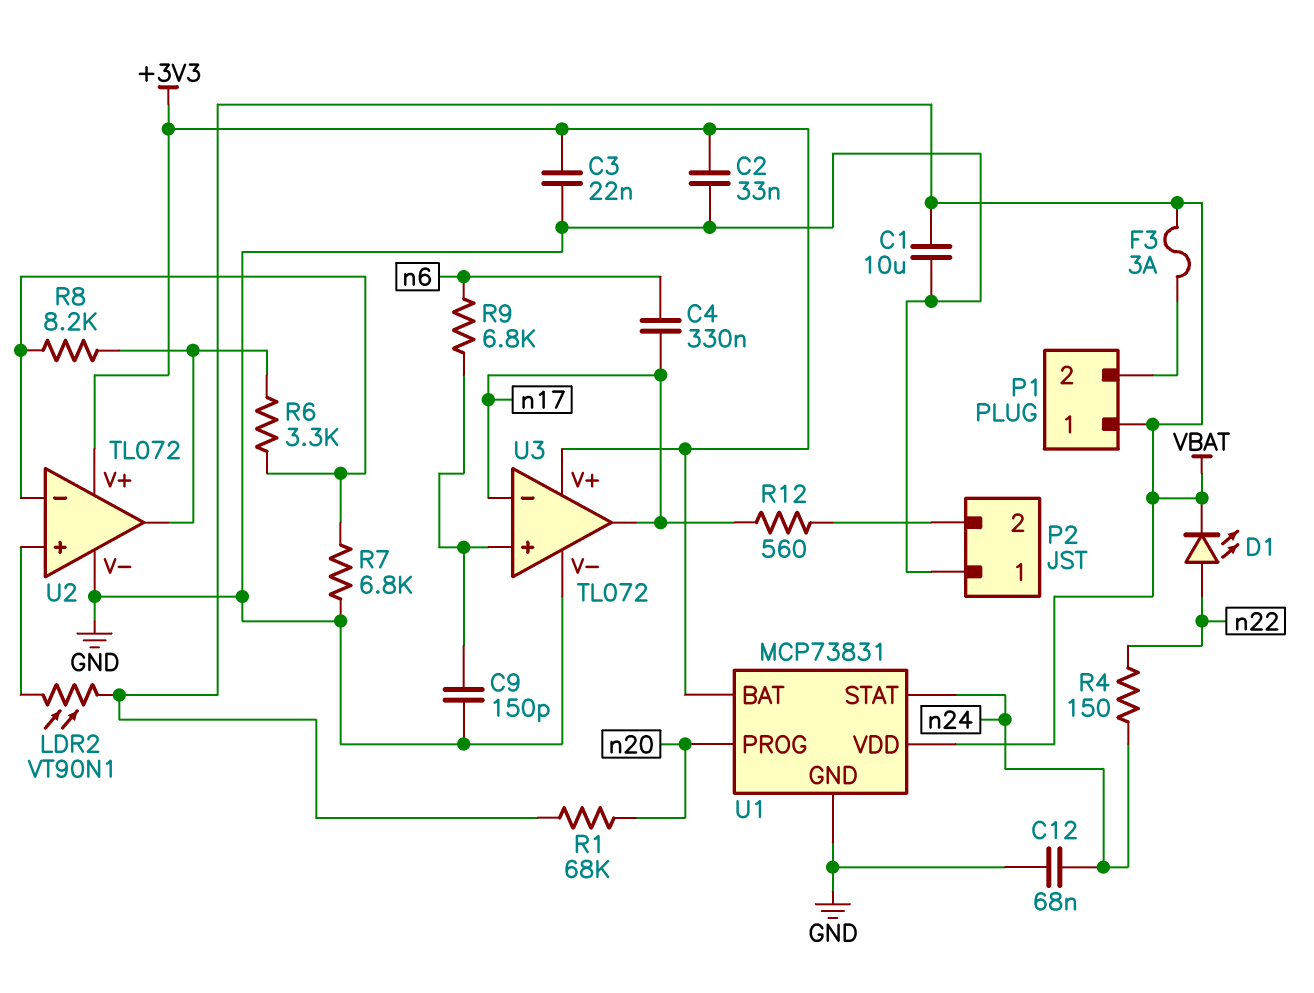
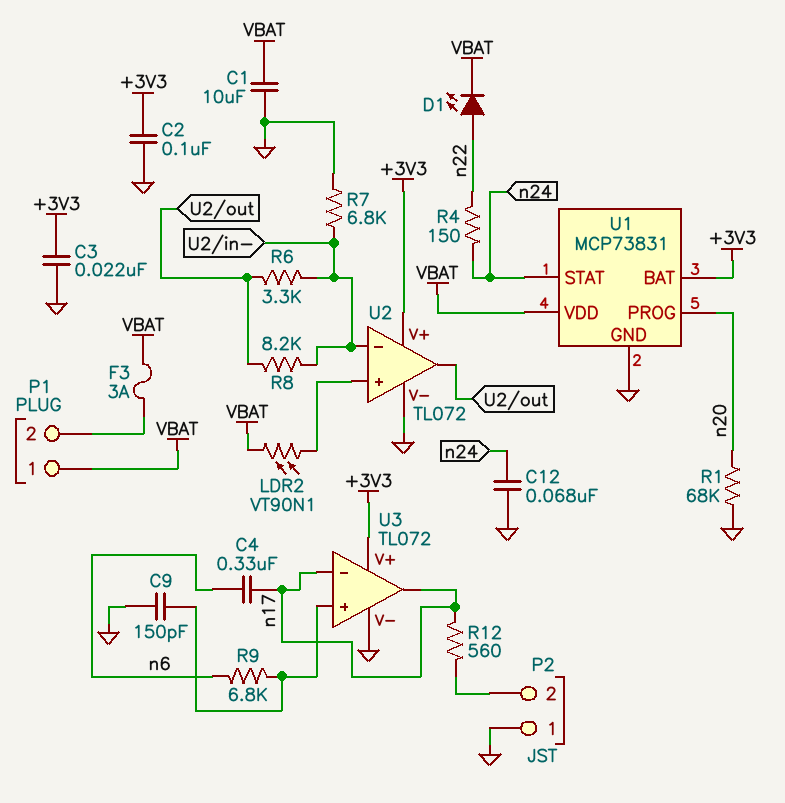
C2: 33nF (+3V3, GND) -> 100nF (+3V3, GND)
R1: 68k (VBAT, n20) -> 68k (GND, n20)

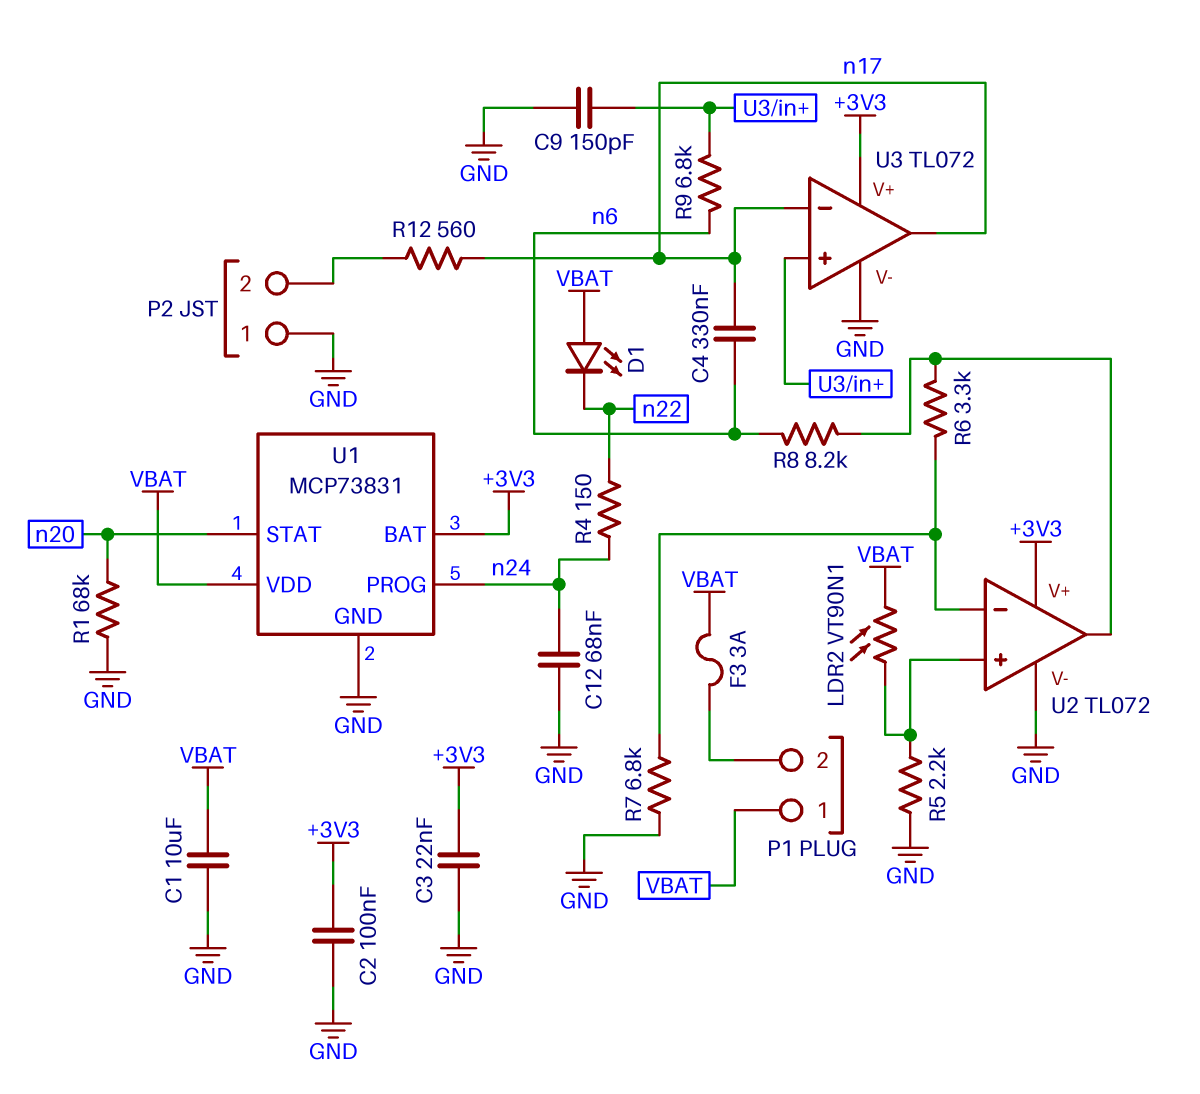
D1: LED (A n22, K VBAT) -> LED (A VBAT, K n22)
R5: none -> 2.2k (GND, U2/in+)
R8: 8.2k (U2/in-, U2/out) -> 8.2k (U2/out, n6)
U1 pin PROG: n20 -> n24
U1 pin STAT: n24 -> n20

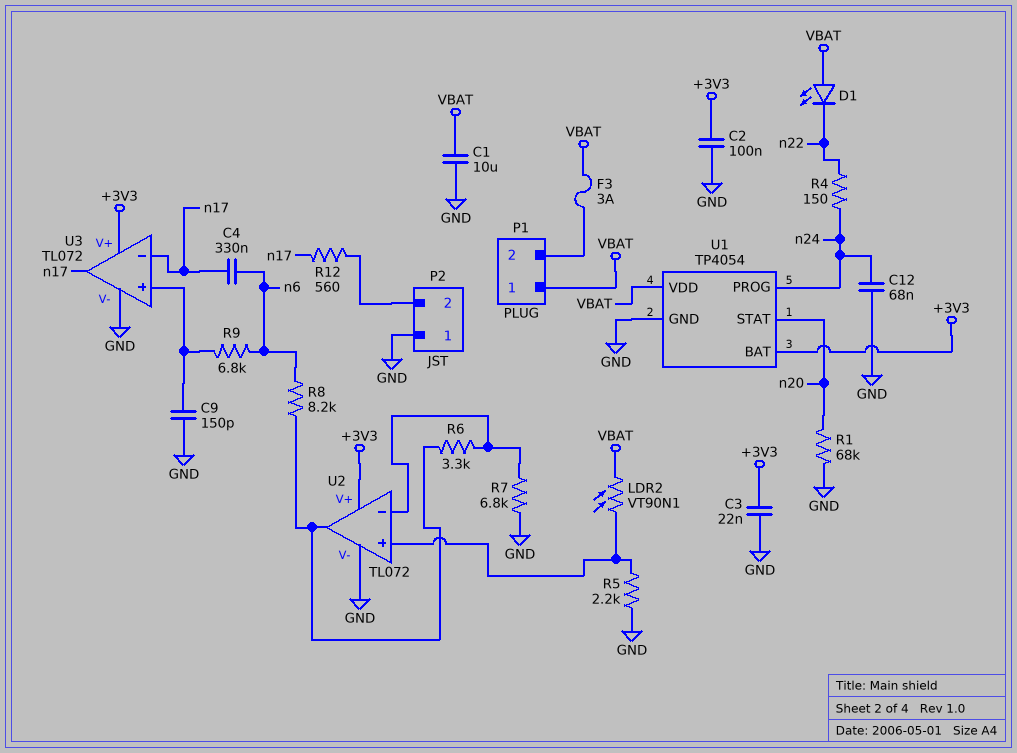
U1: MCP73831 -> TP4054

